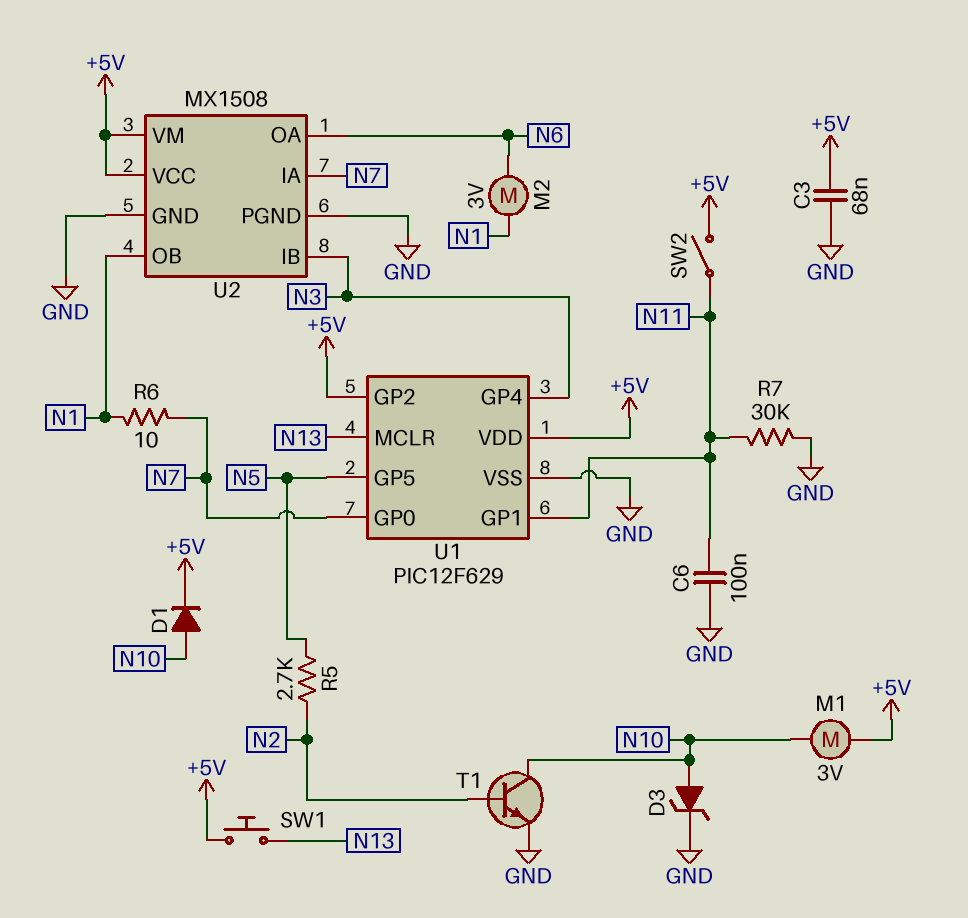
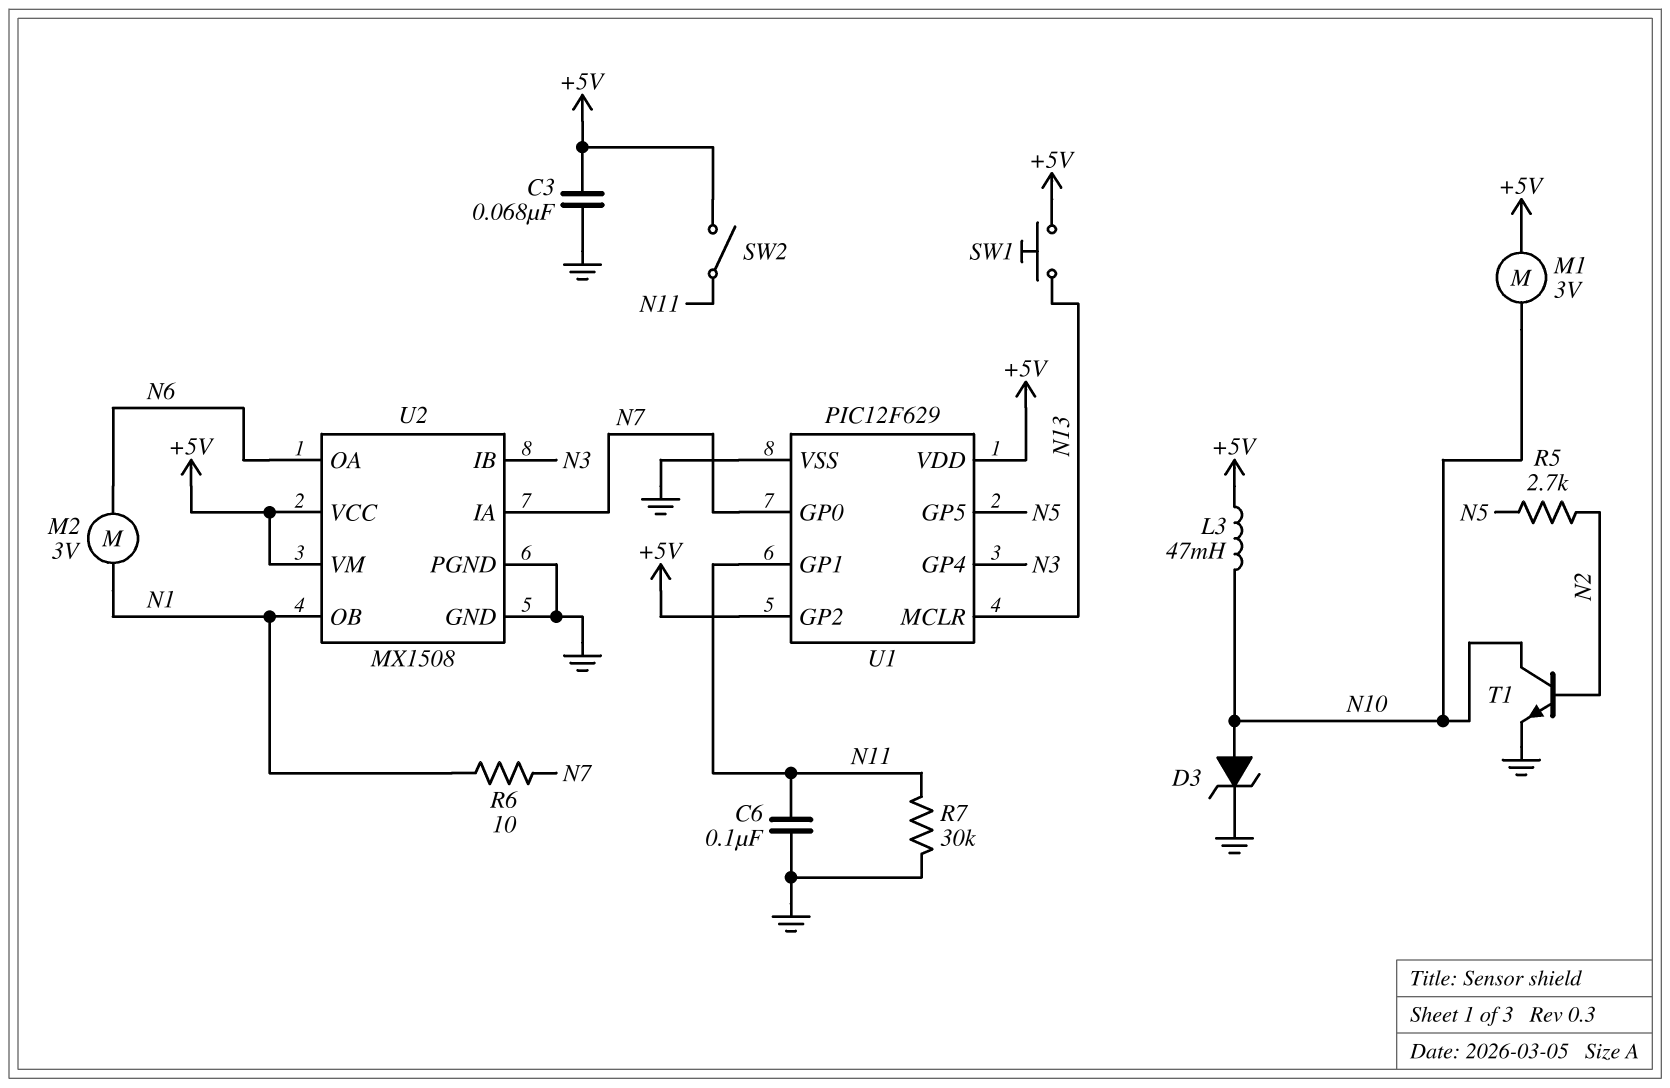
D1: diode (A N10, K +5V) -> none
L3: none -> 47mH (+5V, N10)

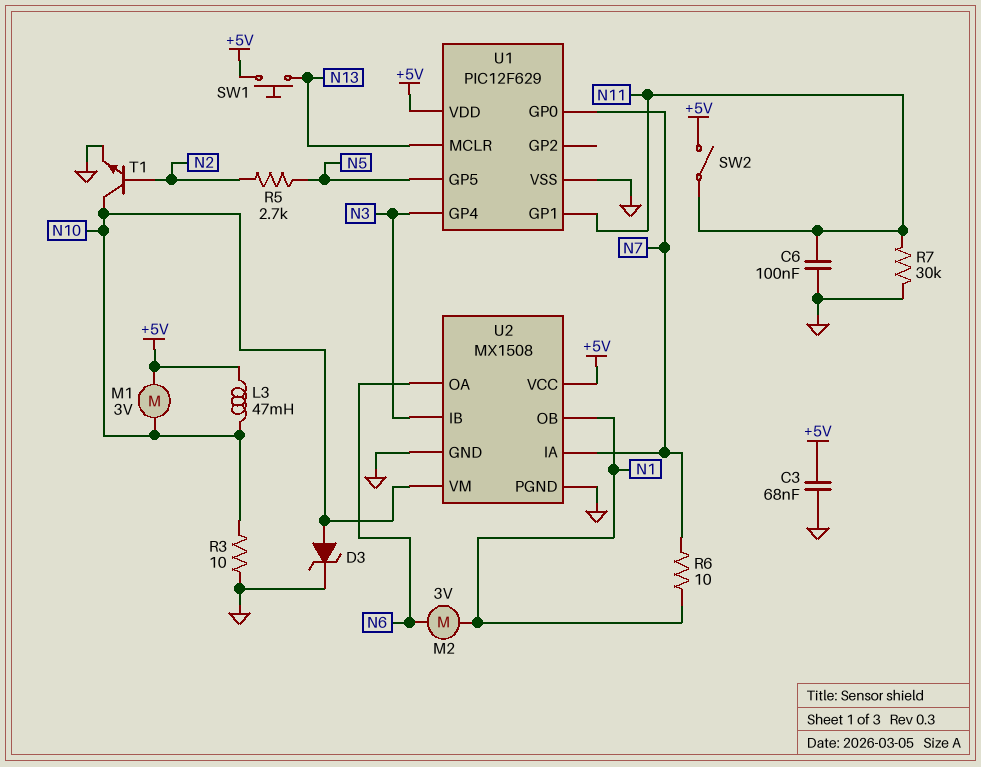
R3: none -> 10 (GND, N10)
U1 pin GP2: +5V -> none
U2 pin VM: +5V -> N10

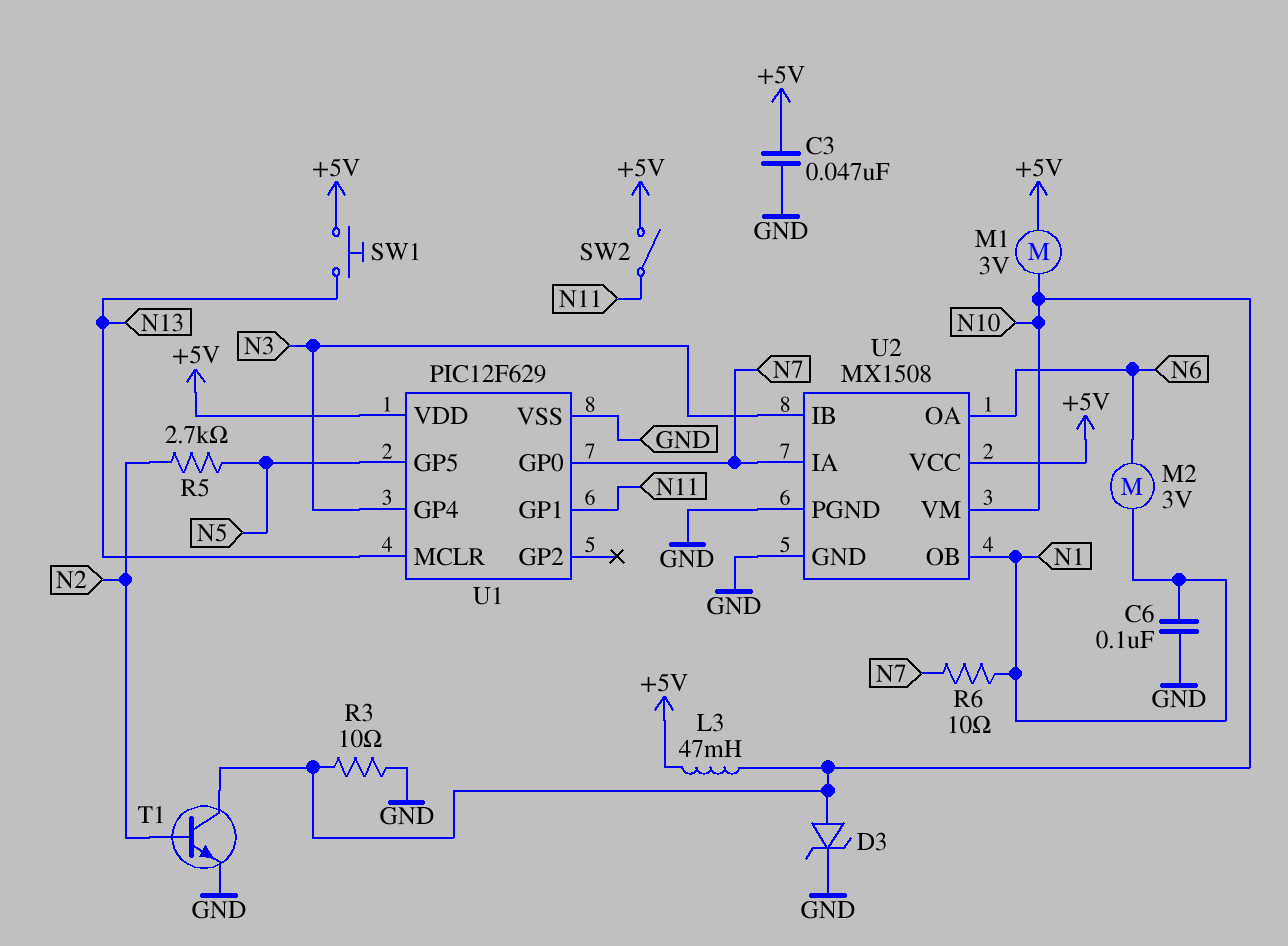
C3: 68nF (+5V, GND) -> 47nF (+5V, GND)
C6: 100nF (GND, N11) -> 100nF (GND, N1)
R7: 30k (GND, N11) -> none

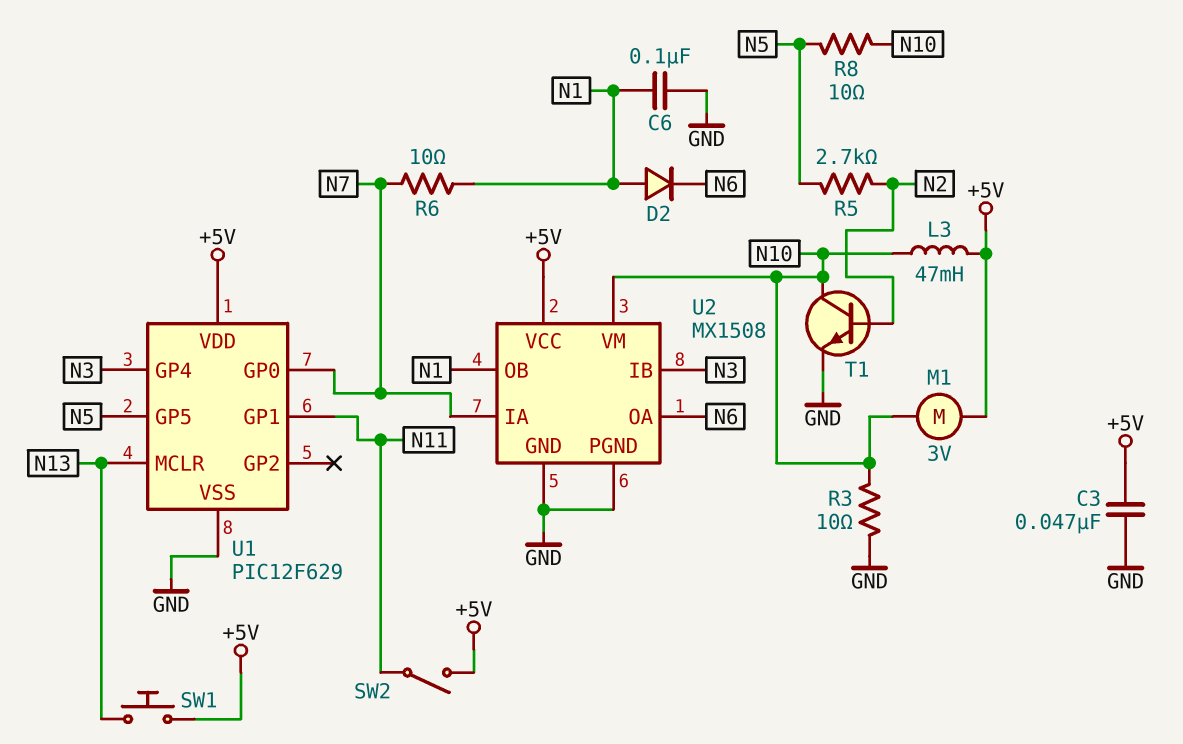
D2: none -> diode (A N1, K N6)
D3: zener (A N10, K GND) -> none
M2: motor 3V (N1, N6) -> none
R8: none -> 10 (N5, N10)

